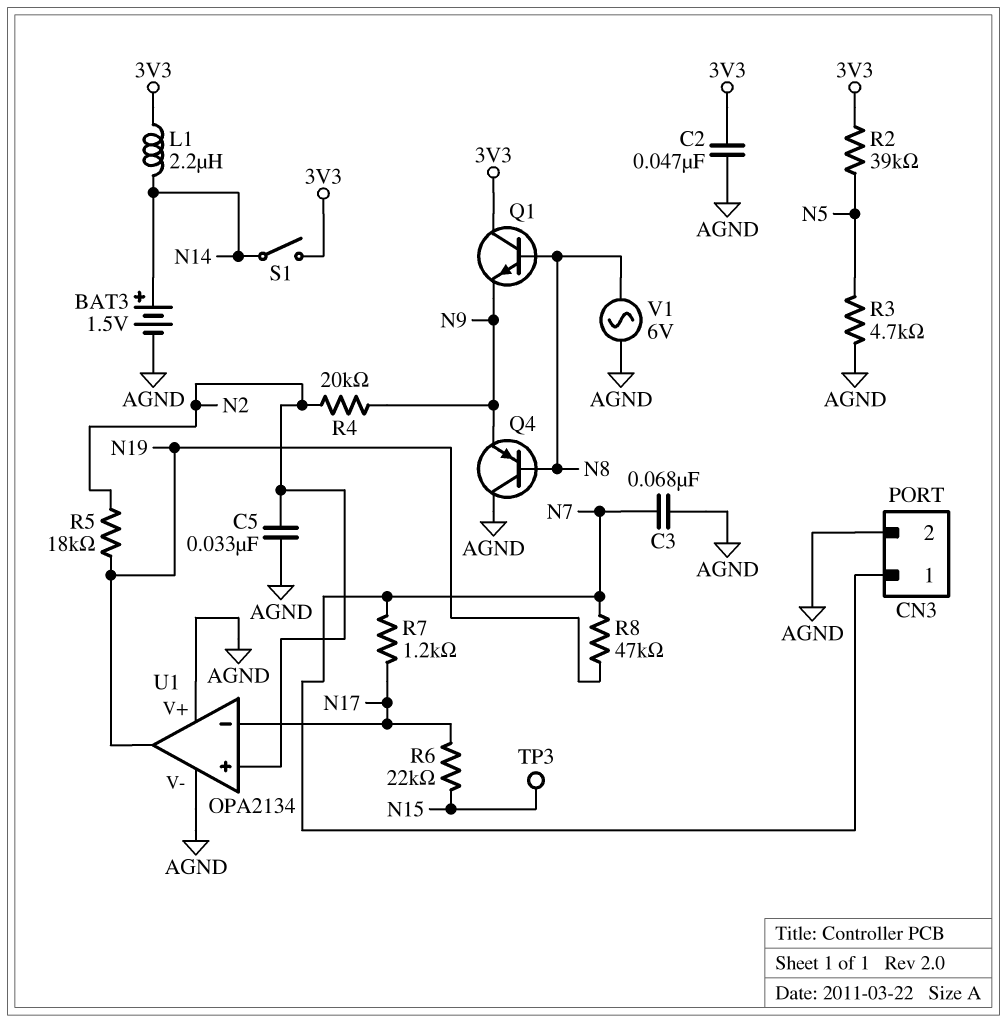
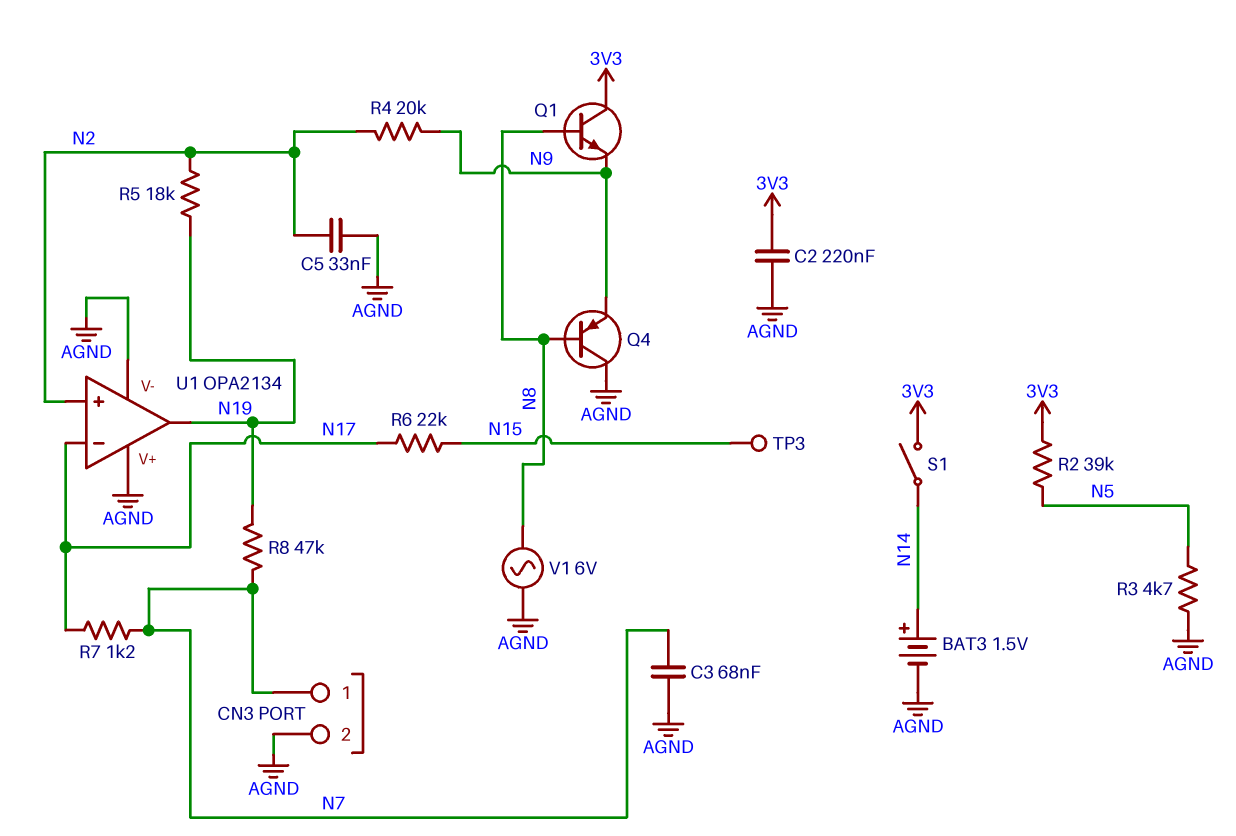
C2: 47nF (3V3, AGND) -> 220nF (3V3, AGND)
L1: 2.2uH (3V3, N14) -> none

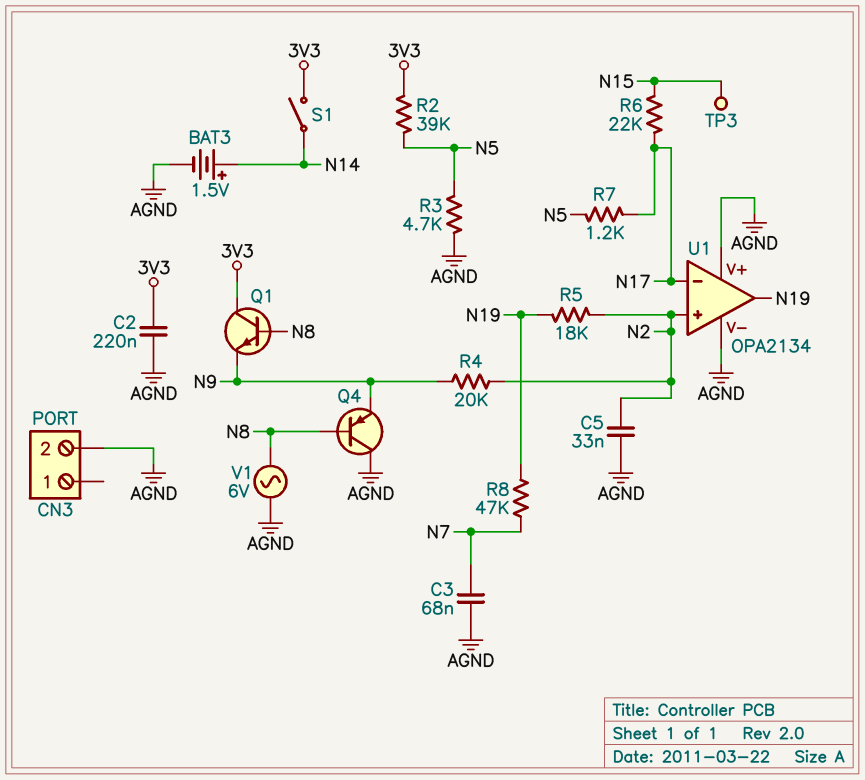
CN3 pin 1: N7 -> none
R7: 1.2k (N7, N17) -> 1.2k (N5, N17)

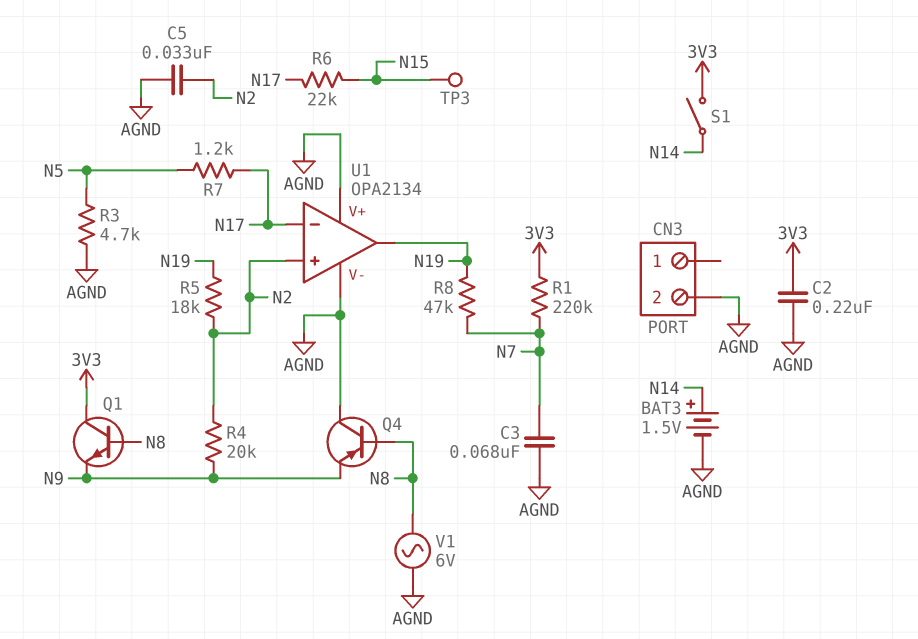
R1: none -> 220k (3V3, N7)
R2: 39k (3V3, N5) -> none

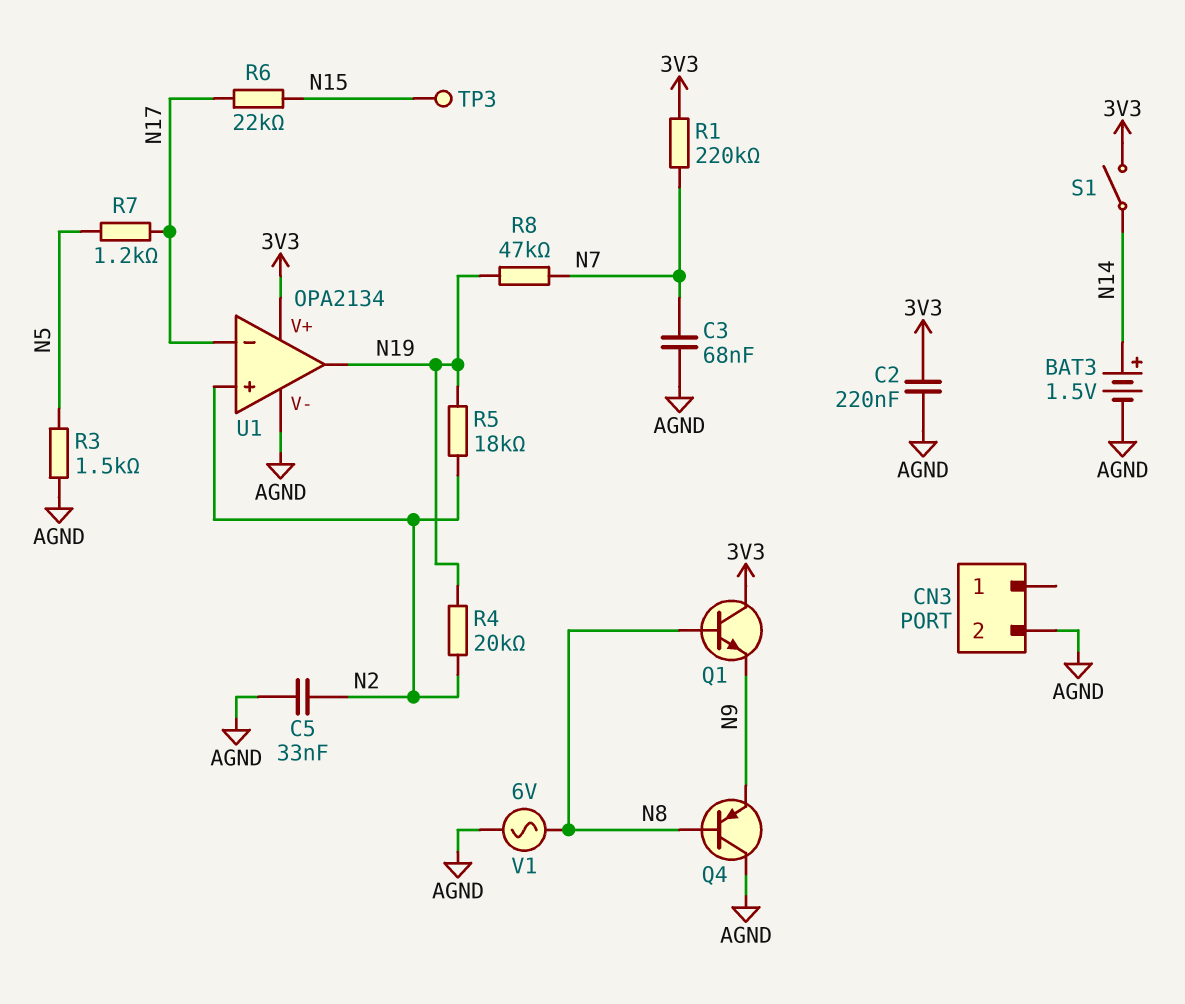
R3: 4.7k (AGND, N5) -> 1.5k (AGND, N5)
R4: 20k (N2, N9) -> 20k (N2, N19)
U1 pin V+: AGND -> 3V3

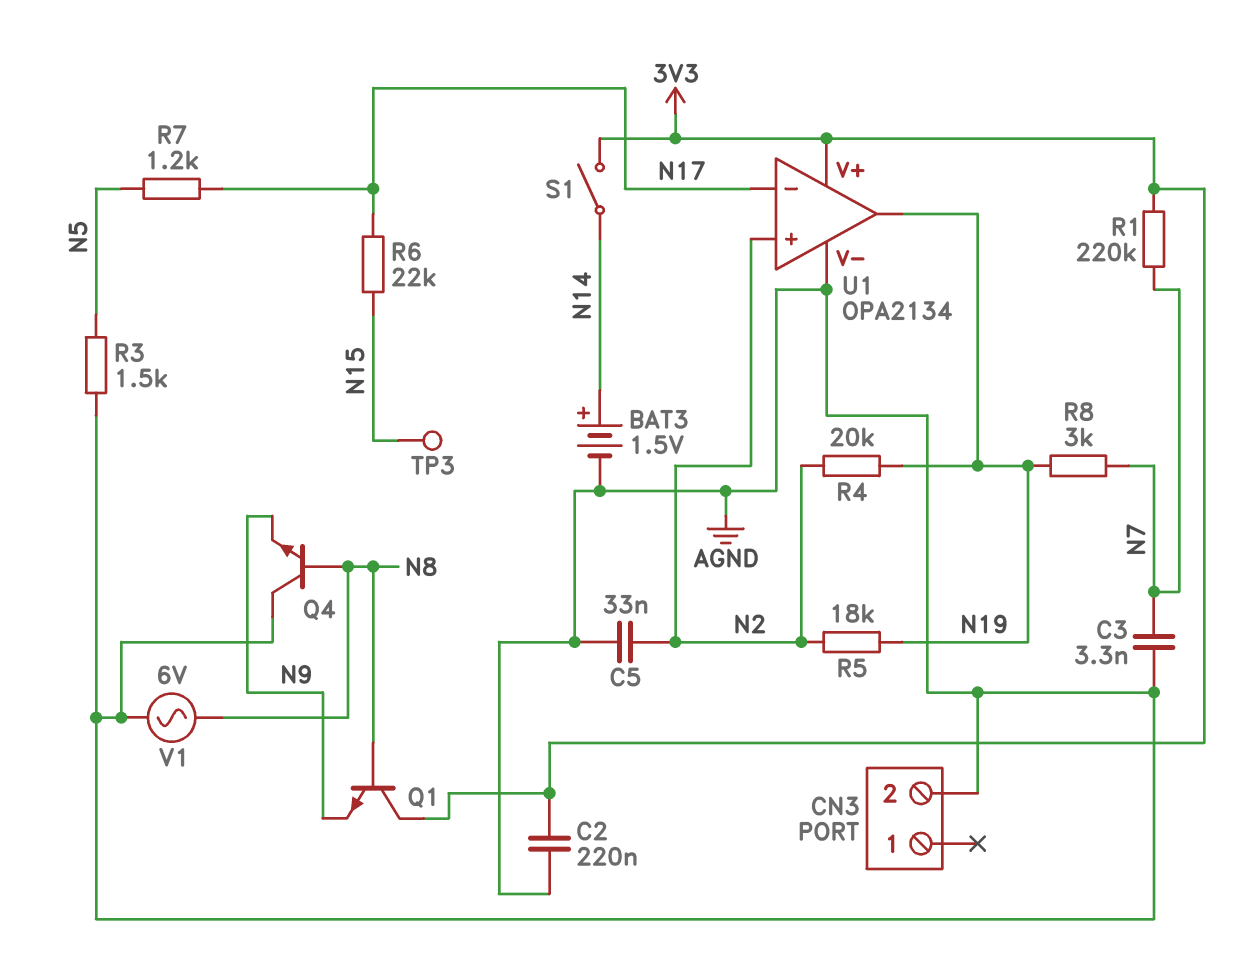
C3: 68nF (AGND, N7) -> 3.3nF (AGND, N7)
Q4: PNP (B N8, C AGND, E N9) -> NPN (B N8, C AGND, E N9)
R8: 47k (N7, N19) -> 3k (N7, N19)

